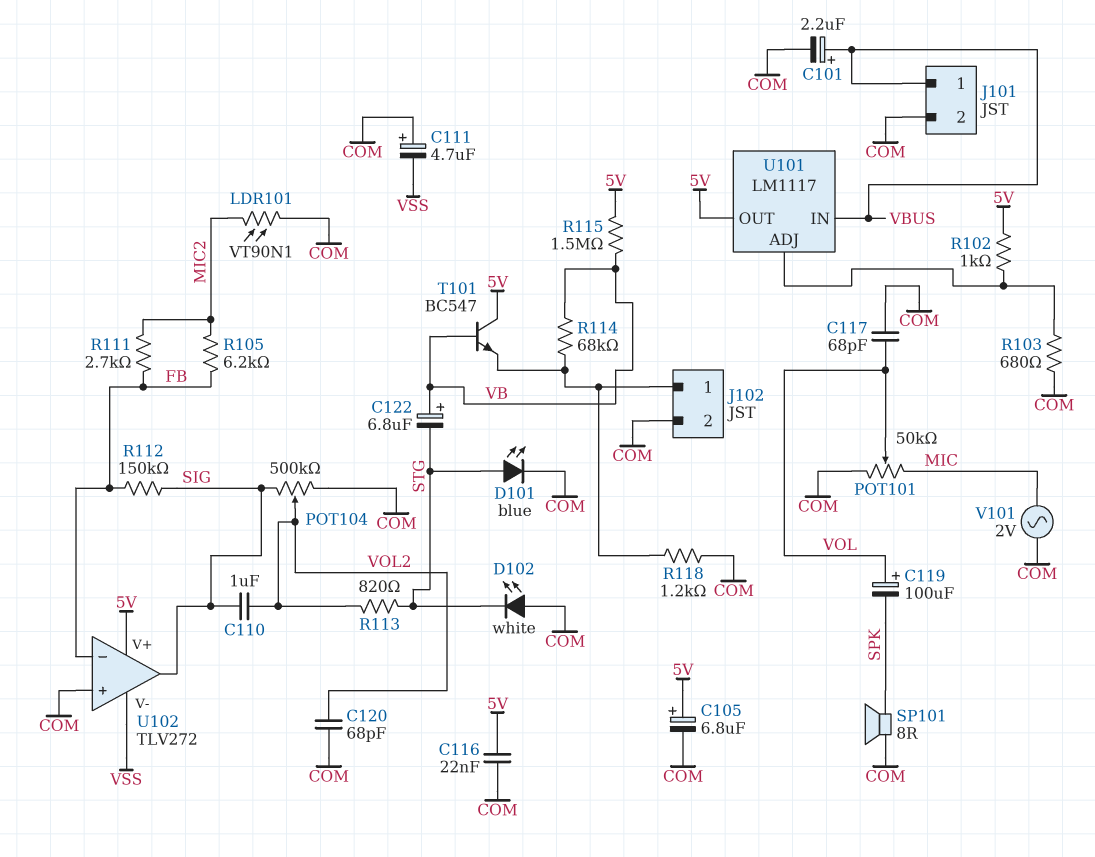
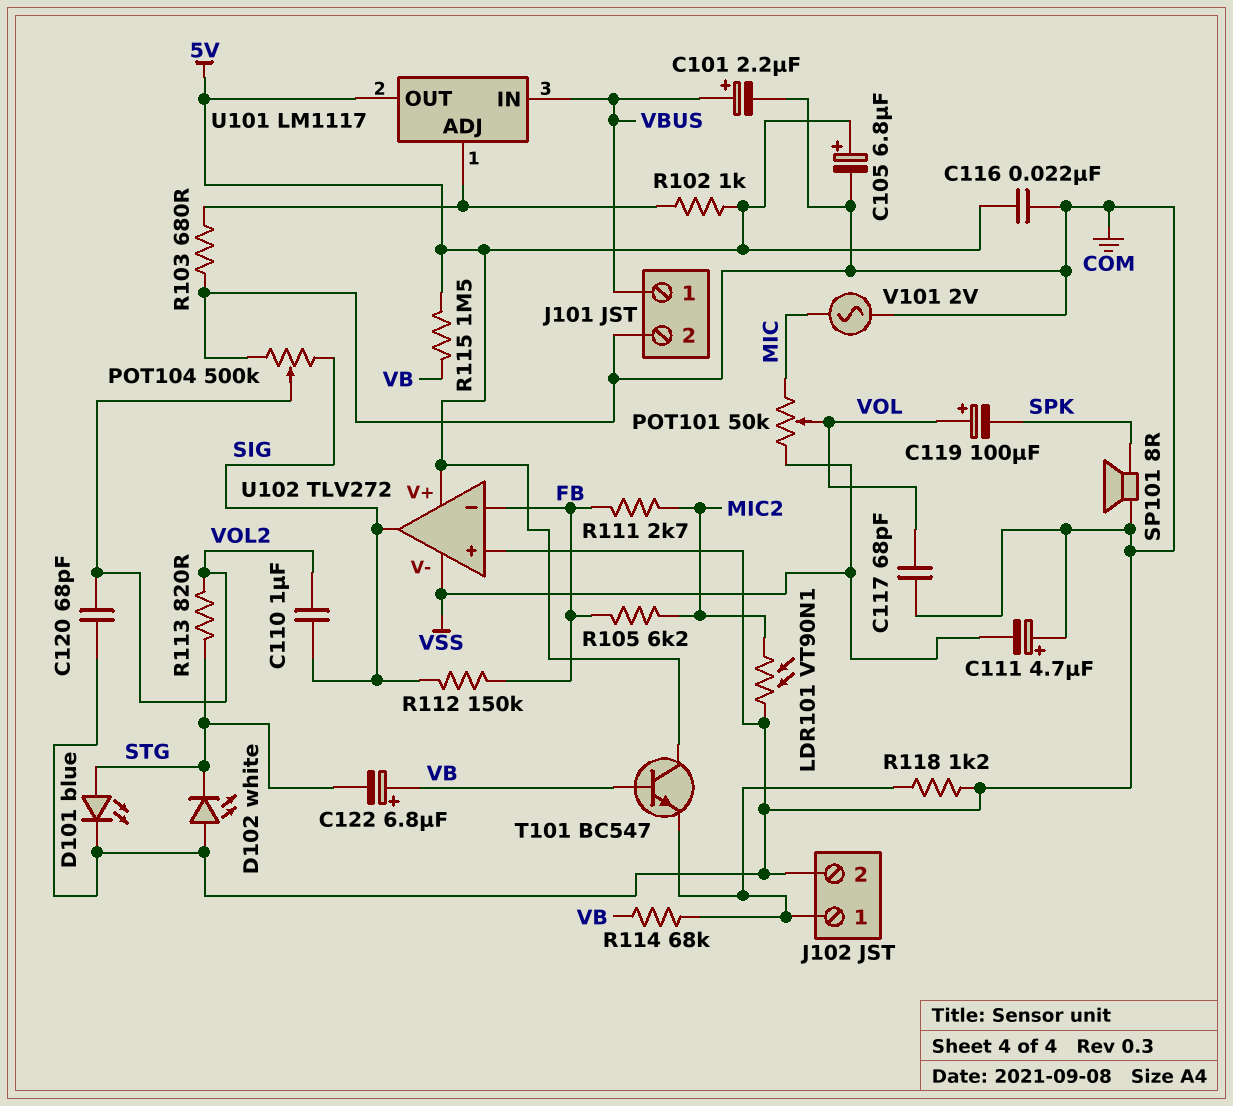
POT101: 50k (COM, MIC, wiper VOL) -> 50k (MIC, VSS, wiper VOL)

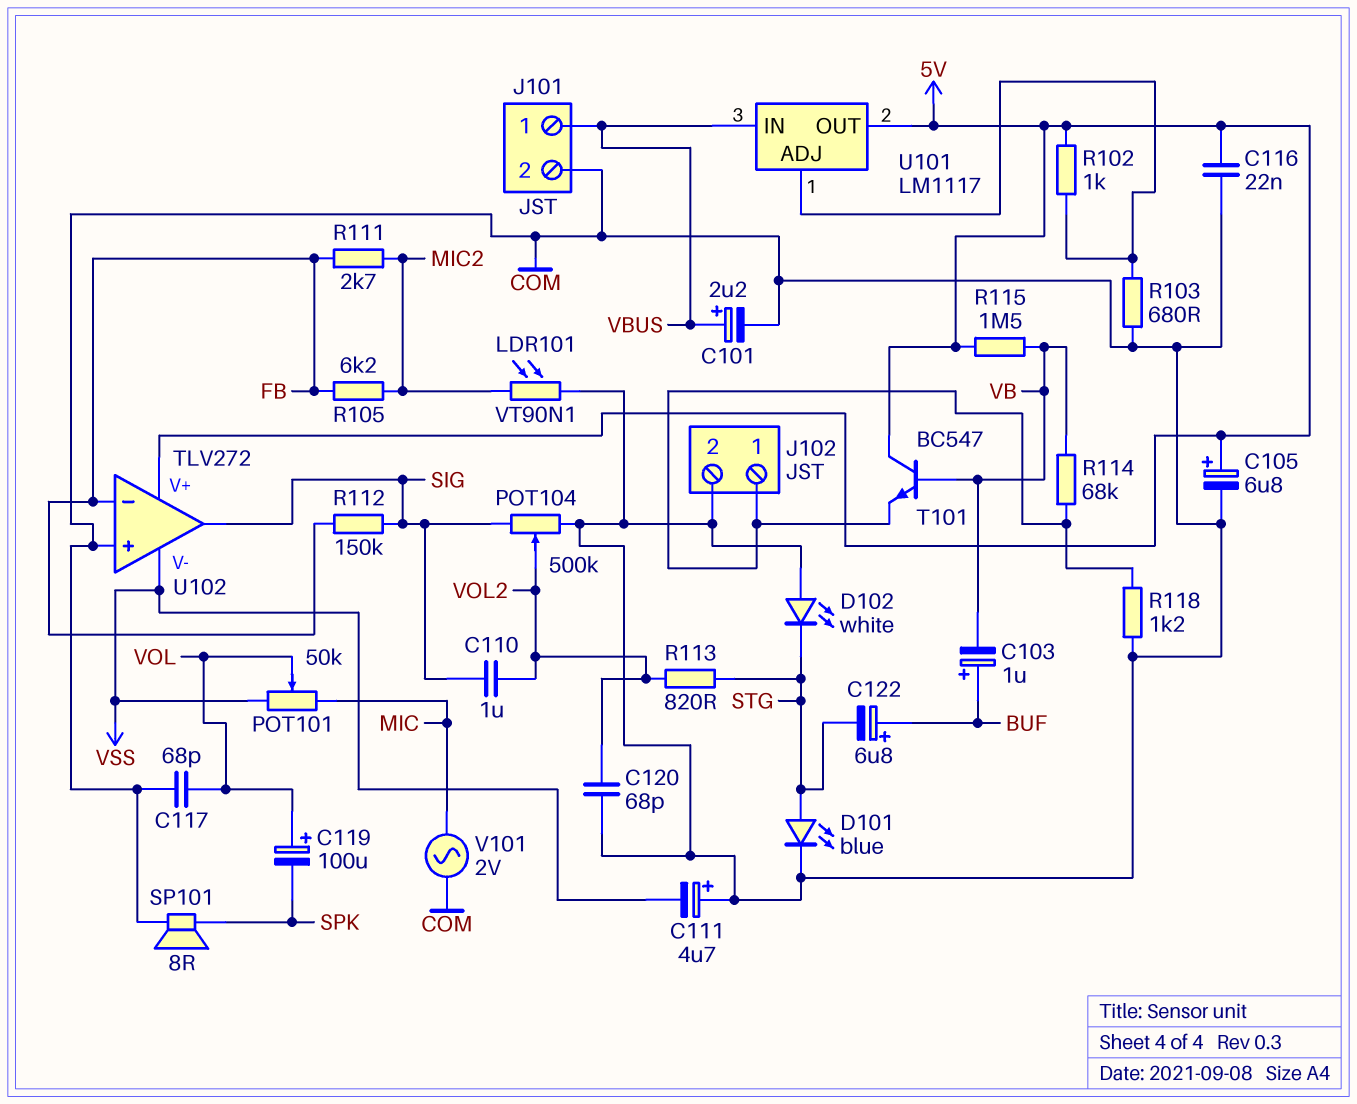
C103: none -> 1uF (plus BUF, minus VB)
C122: 6.8uF (plus VB, minus STG) -> 6.8uF (plus BUF, minus STG)

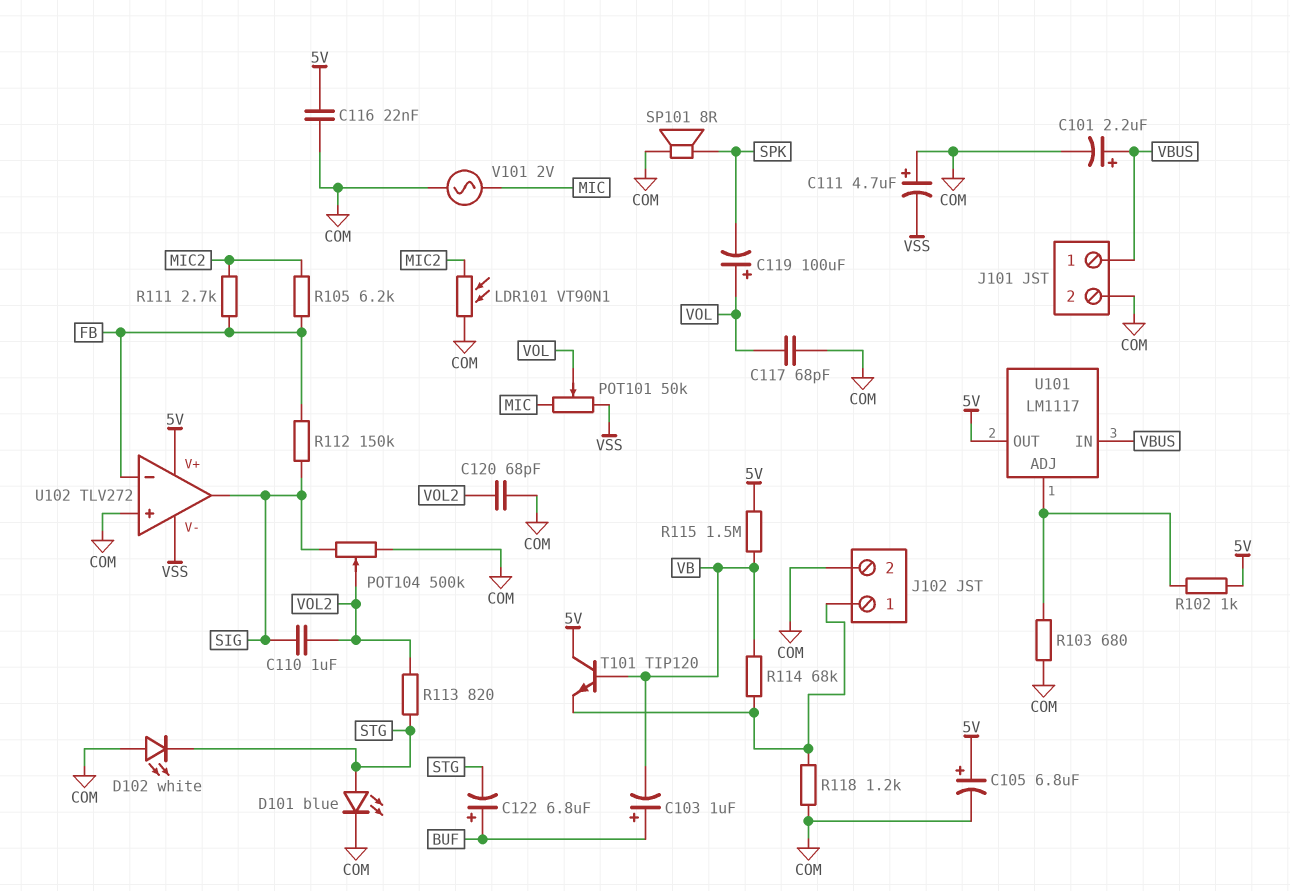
T101: NPN BC547 (B VB, C 5V, E J102/1) -> NPN TIP120 (B VB, C 5V, E J102/1)

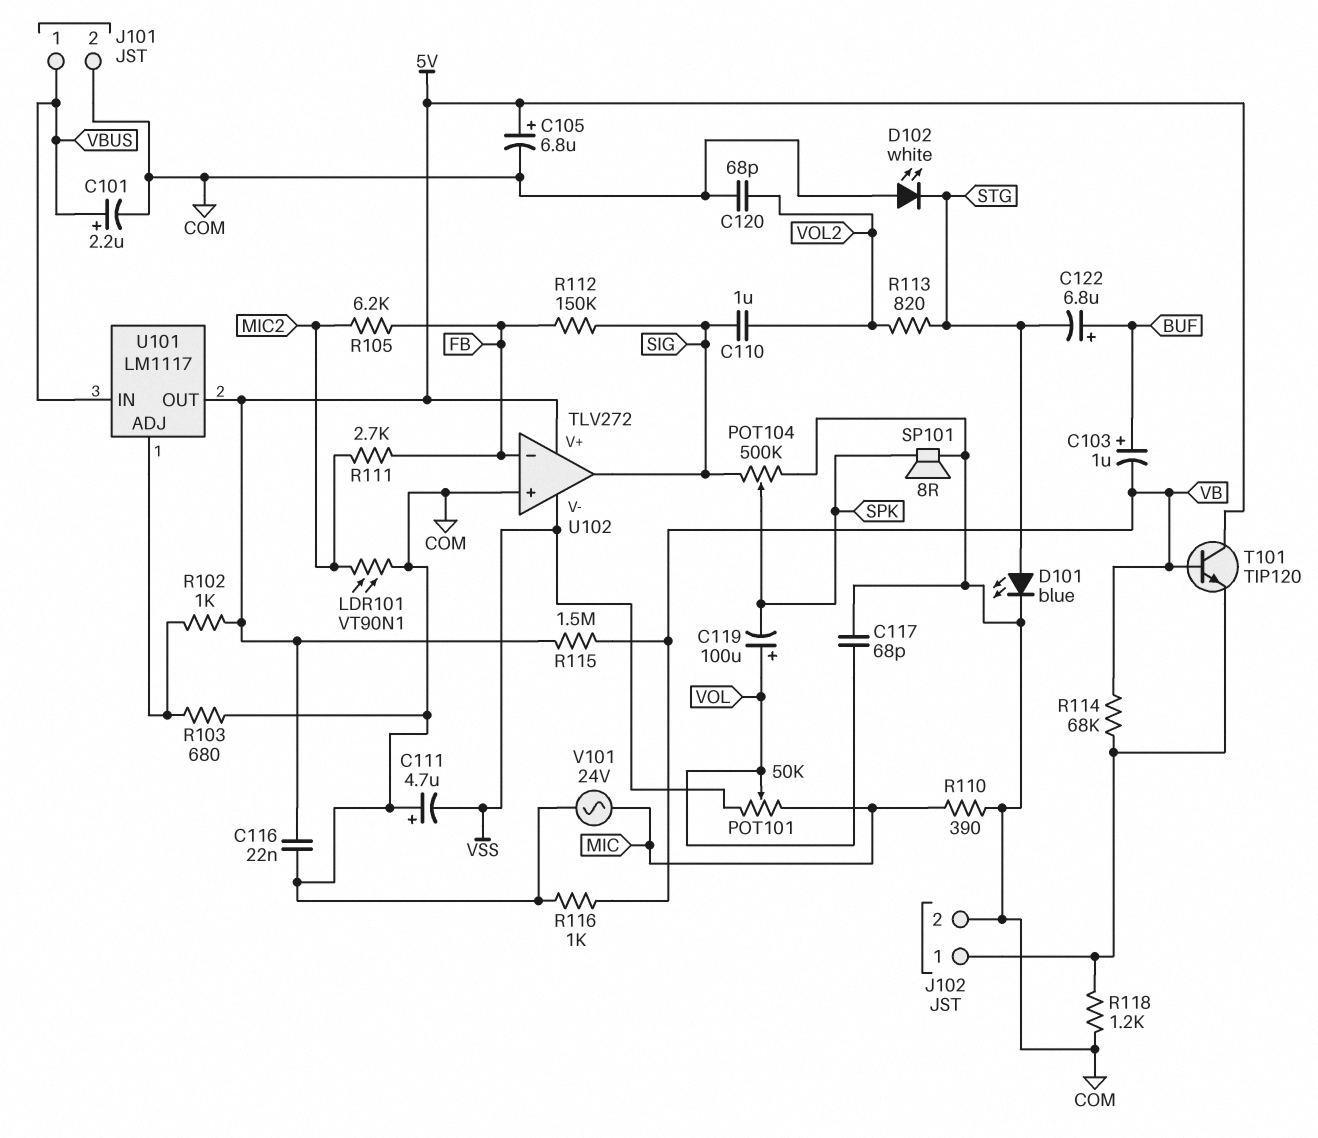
POT104: 500k (COM, SIG, wiper VOL2) -> 500k (COM, SIG, wiper SPK)
R110: none -> 390 (COM, MIC)
R116: none -> 1k (COM, VB)
V101: AC 2V (COM, MIC) -> AC 24V (COM, MIC)

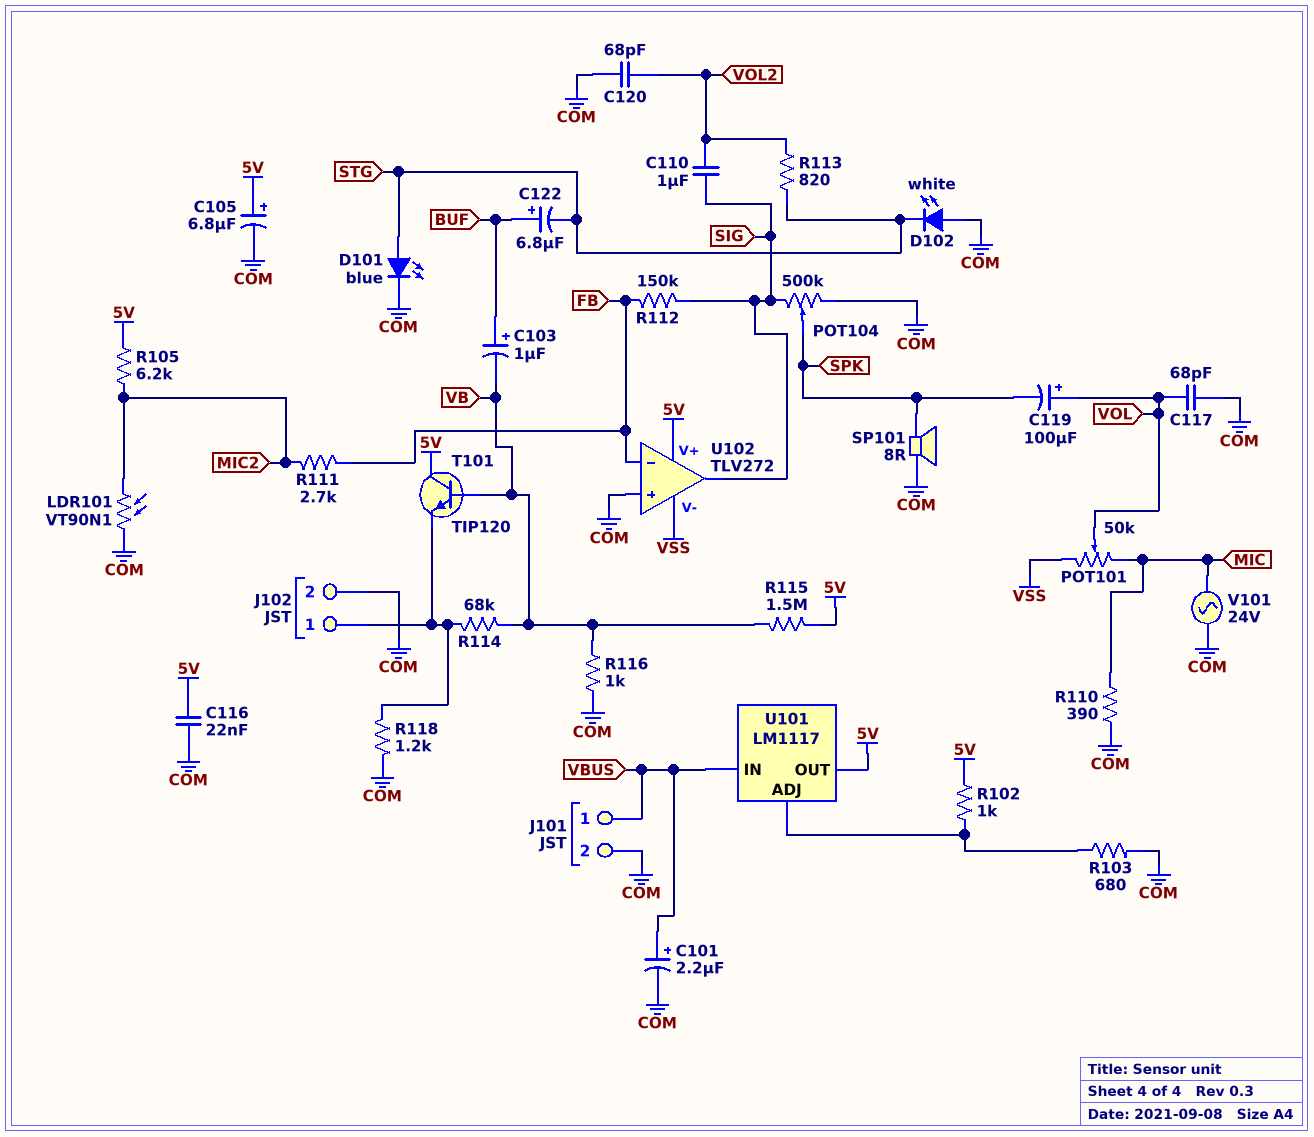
C111: 4.7uF (plus COM, minus VSS) -> none
R105: 6.2k (FB, MIC2) -> 6.2k (5V, MIC2)

